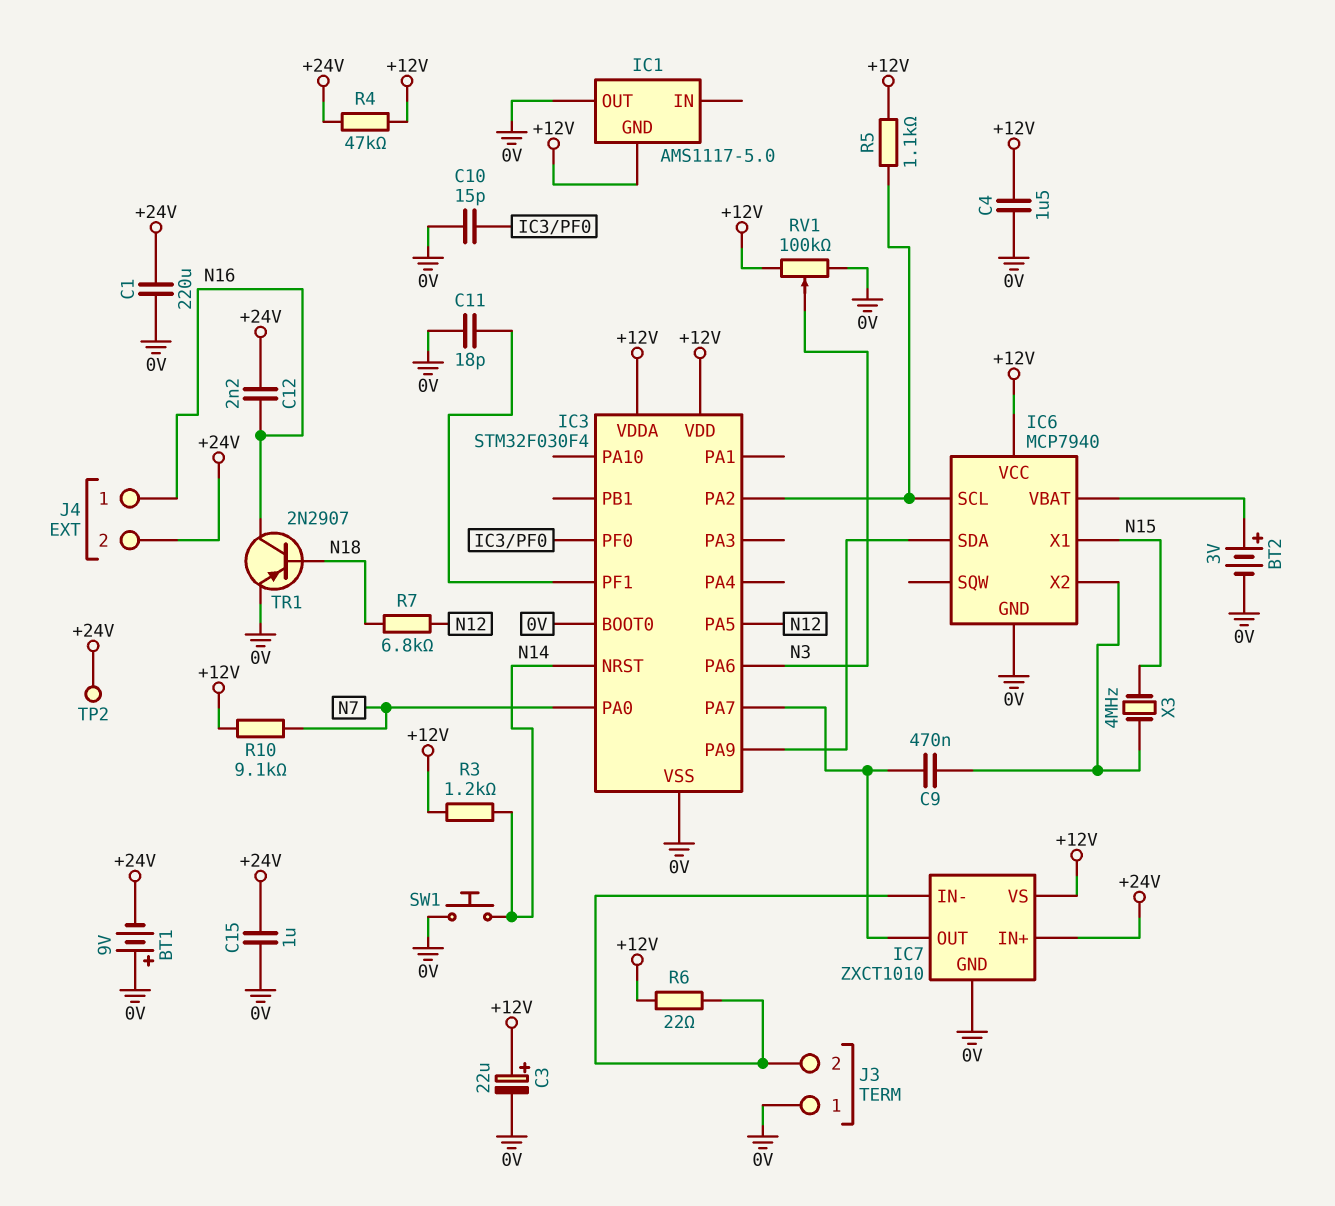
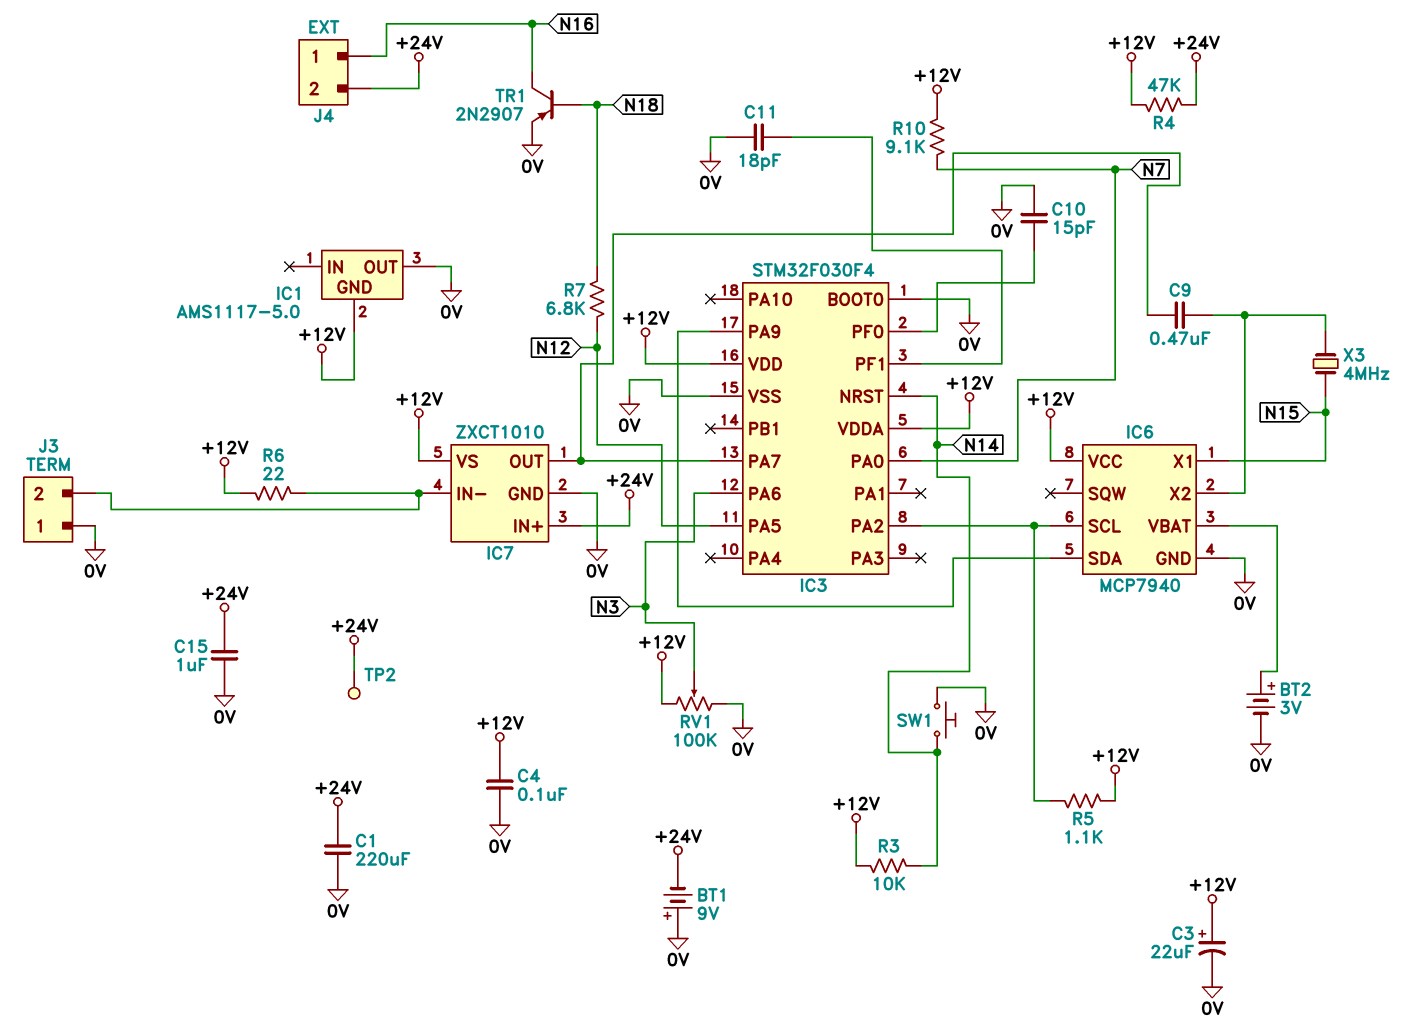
C4: 1.5uF (+12V, 0V) -> 100nF (+12V, 0V)
C12: 2.2nF (+24V, N16) -> none
R3: 1.2k (+12V, N14) -> 10k (+12V, N14)

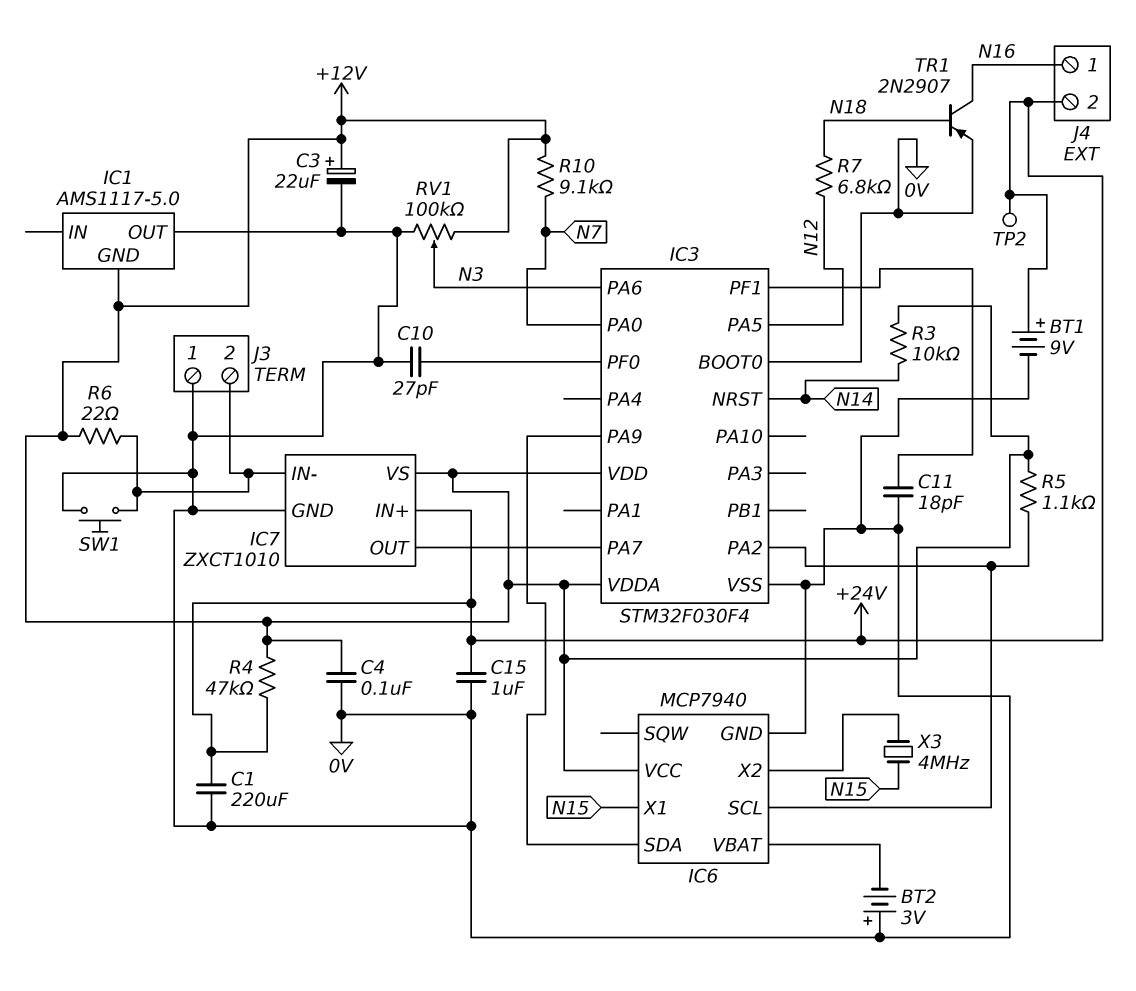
BT1: 9V (plus 0V, minus +24V) -> 9V (plus +24V, minus 0V)
BT2: 3V (plus IC6/VBAT, minus 0V) -> 3V (plus 0V, minus IC6/VBAT)
C9: 470nF (IC3/PA7, IC6/X2) -> none
C10: 15pF (0V, IC3/PF0) -> 27pF (0V, IC3/PF0)
SW1: button (0V, N14) -> button (0V, IC7/IN-)

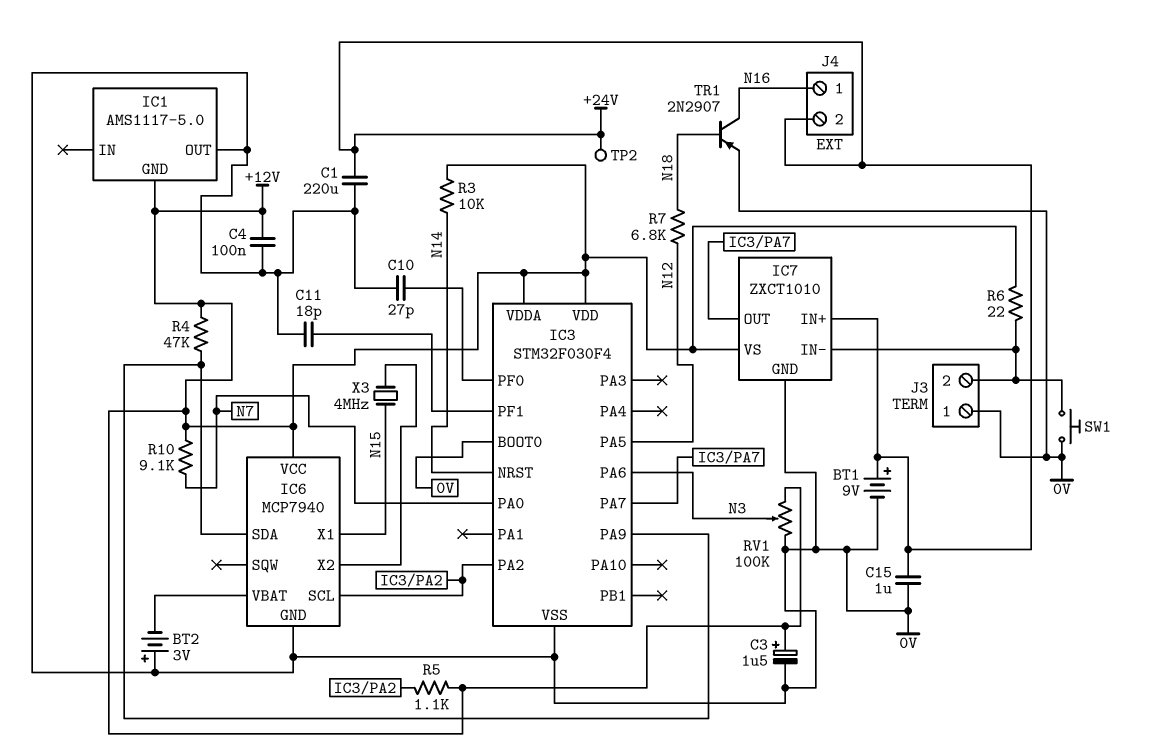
C3: 22uF (plus +12V, minus 0V) -> 1.5uF (plus +12V, minus 0V)
R4: 47k (+12V, +24V) -> 47k (+12V, IC3/PA9)

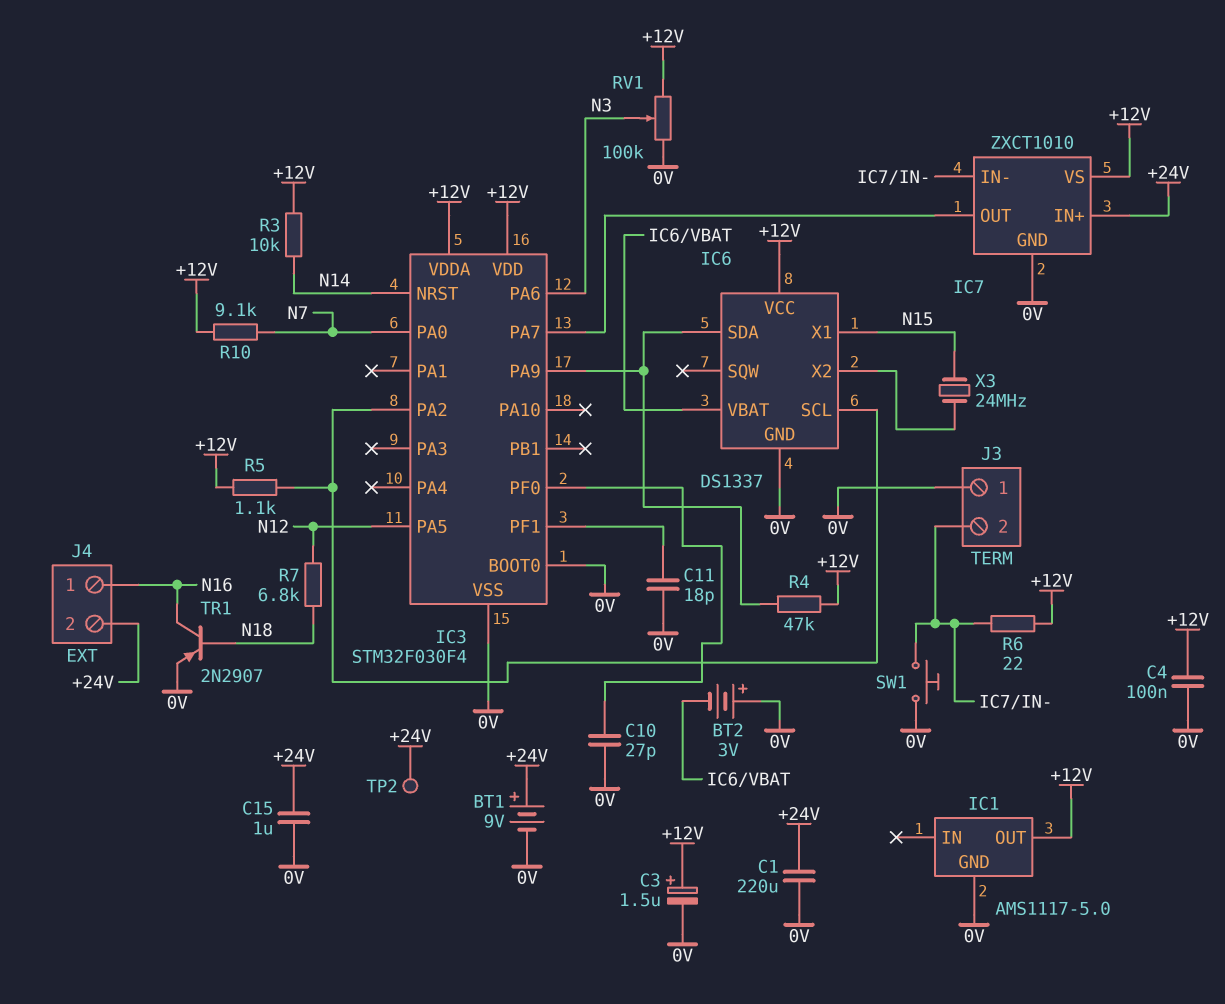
IC1 pin GND: +12V -> 0V
IC1 pin OUT: 0V -> +12V
IC6: MCP7940 -> DS1337
X3: 4MHz (IC6/X2, N15) -> 24MHz (IC6/X2, N15)

